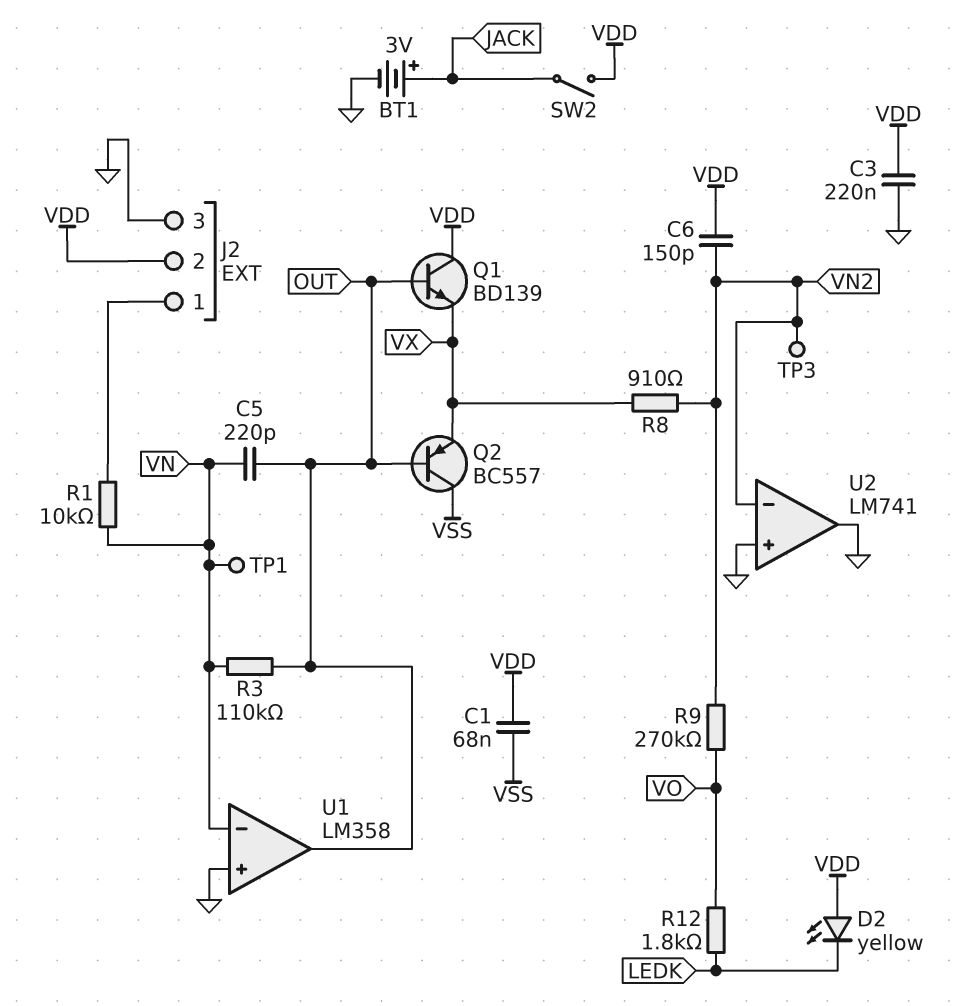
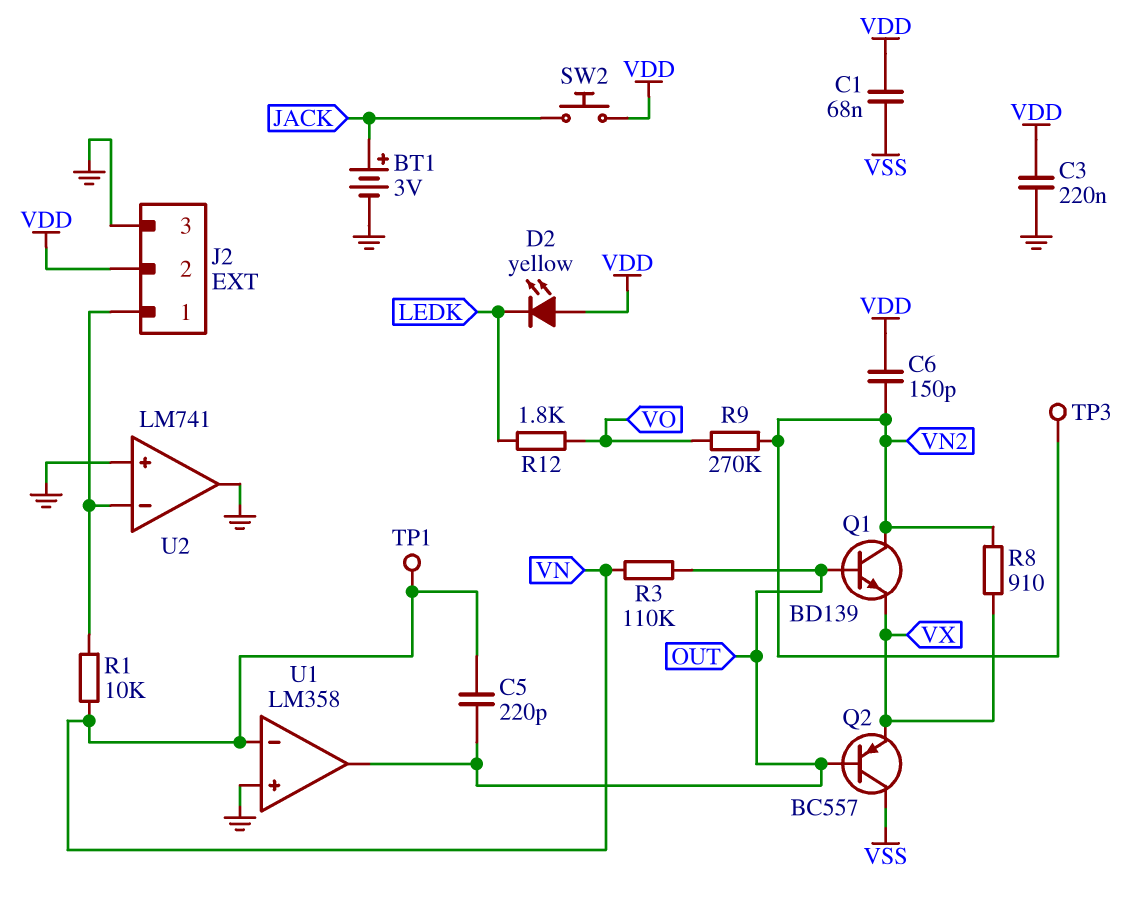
Q1: NPN BD139 (B OUT, C VDD, E VX) -> NPN BD139 (B OUT, C VN2, E VX)
SW2: switch (JACK, VDD) -> button (JACK, VDD)
U2 pin in-: VN2 -> J2/1

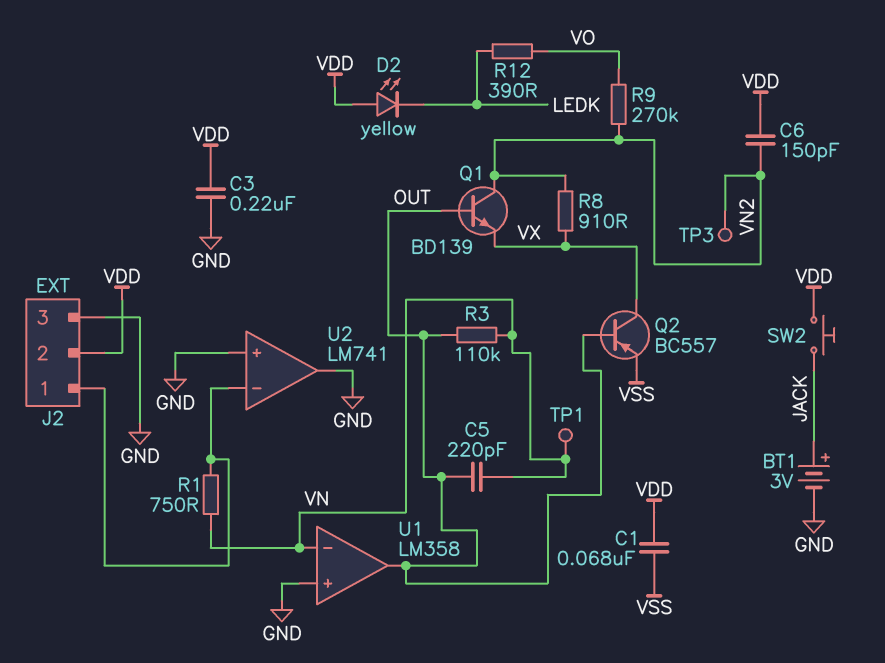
Q2: PNP BC557 (B OUT, C VSS, E VX) -> PNP BC557 (B OUT, C VX, E VSS)
R1: 10k (J2/1, VN) -> 750 (J2/1, VN)
R12: 1.8k (LEDK, VO) -> 390 (LEDK, VO)

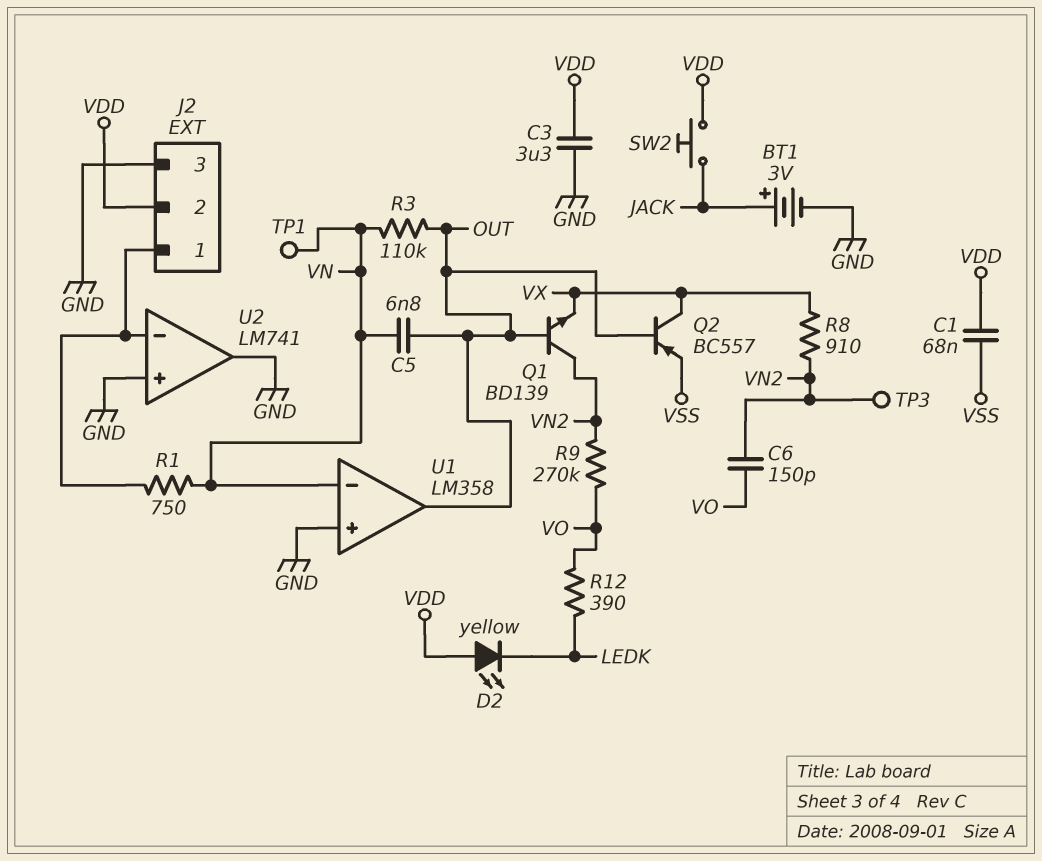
C3: 220nF (GND, VDD) -> 3.3uF (GND, VDD)
C5: 220pF (OUT, VN) -> 6.8nF (OUT, VN)
C6: 150pF (VDD, VN2) -> 150pF (VN2, VO)

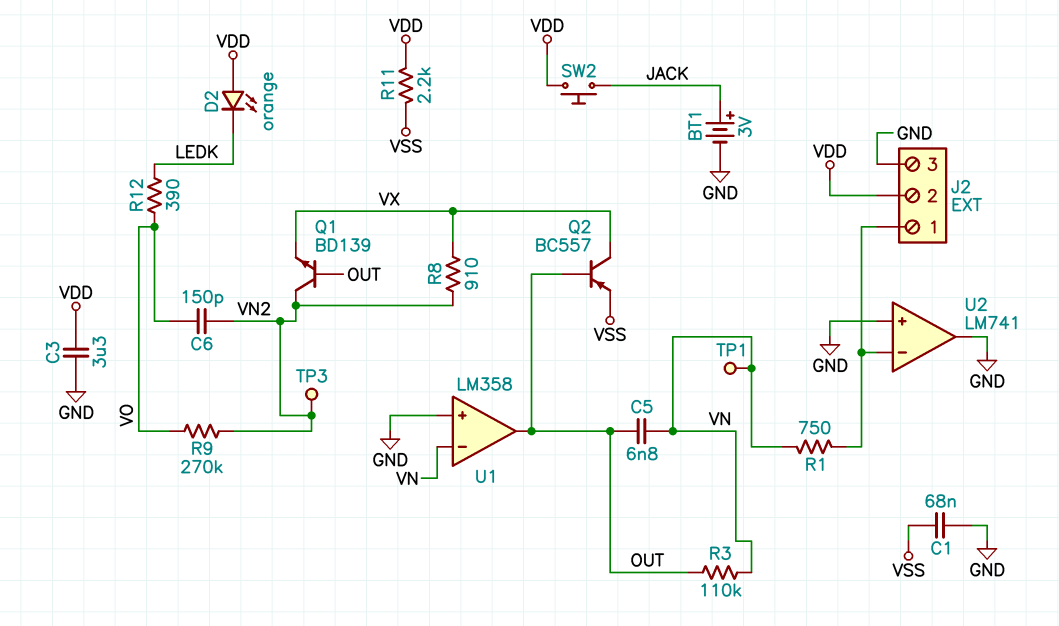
C1: 68nF (VDD, VSS) -> 68nF (GND, VSS)
D2: LED yellow (A VDD, K LEDK) -> LED orange (A VDD, K LEDK)
R11: none -> 2.2k (VDD, VSS)

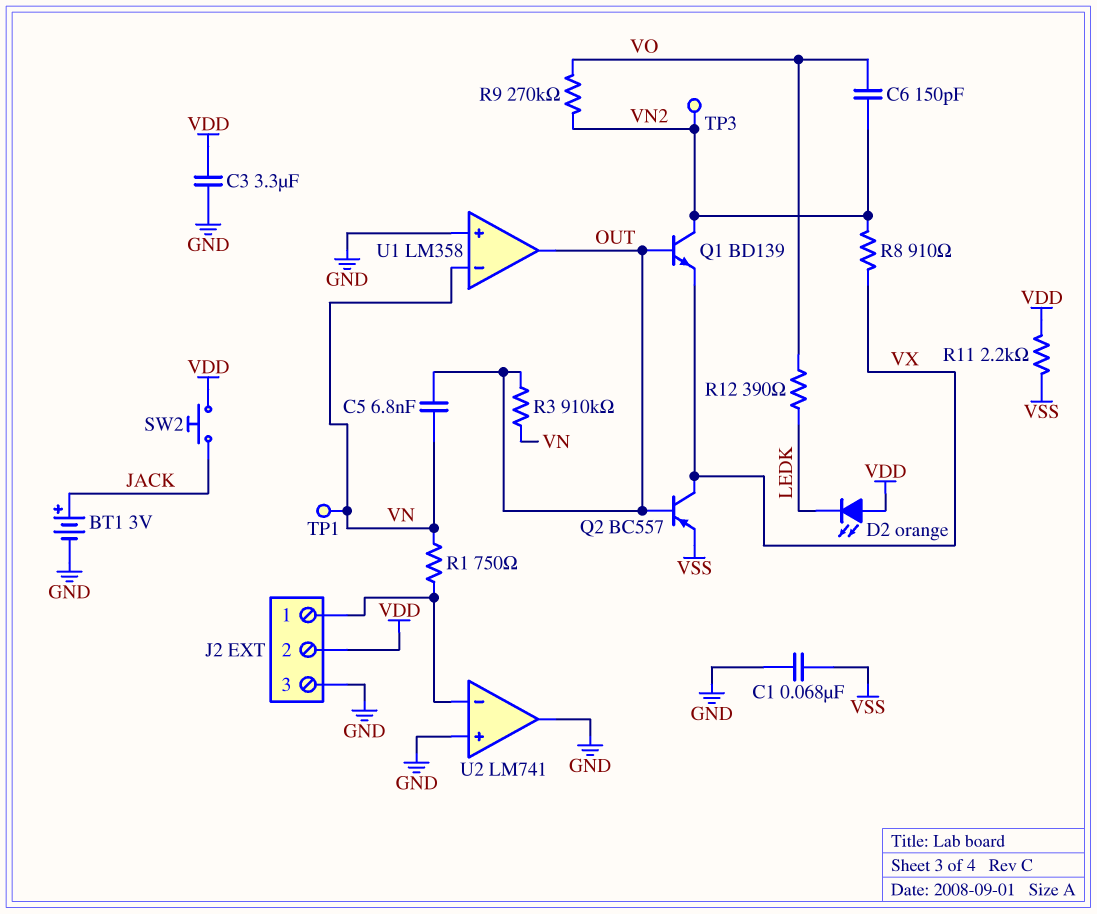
R3: 110k (OUT, VN) -> 910k (OUT, VN)

